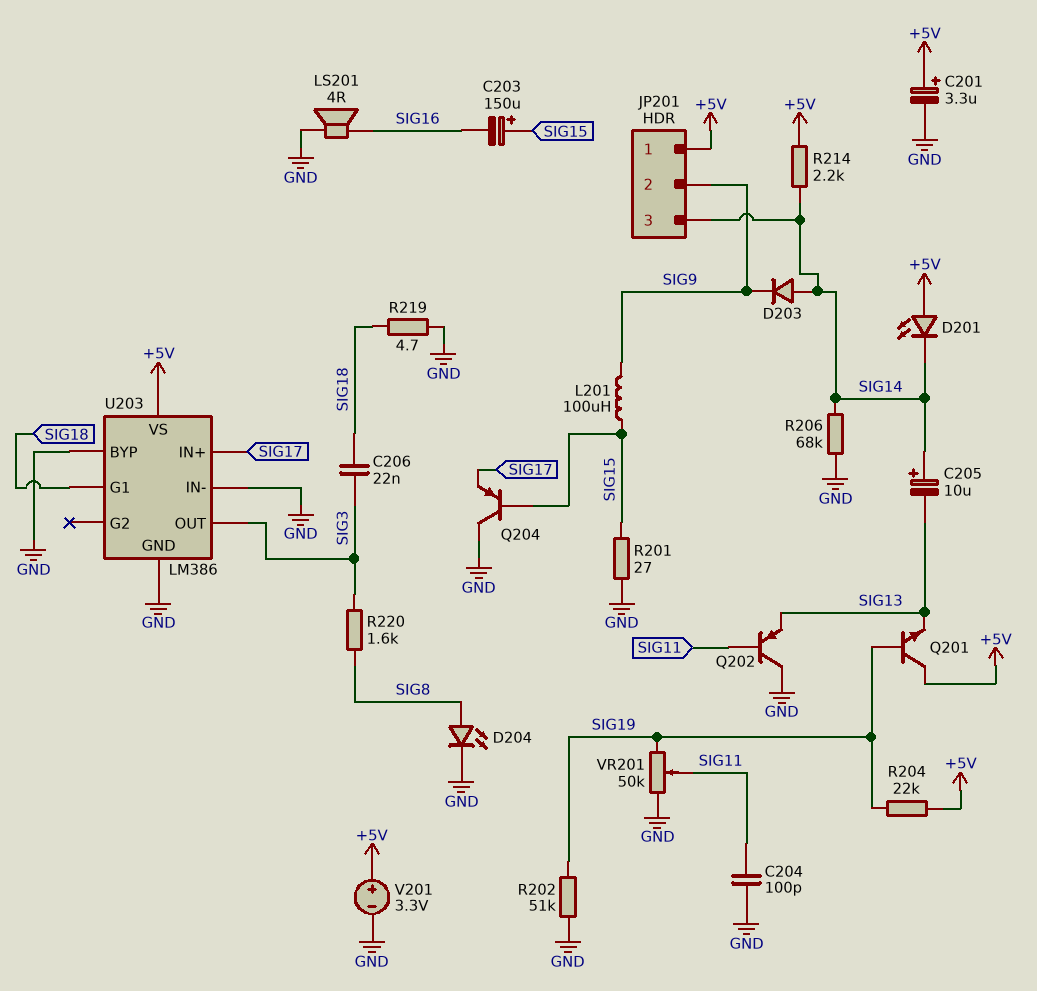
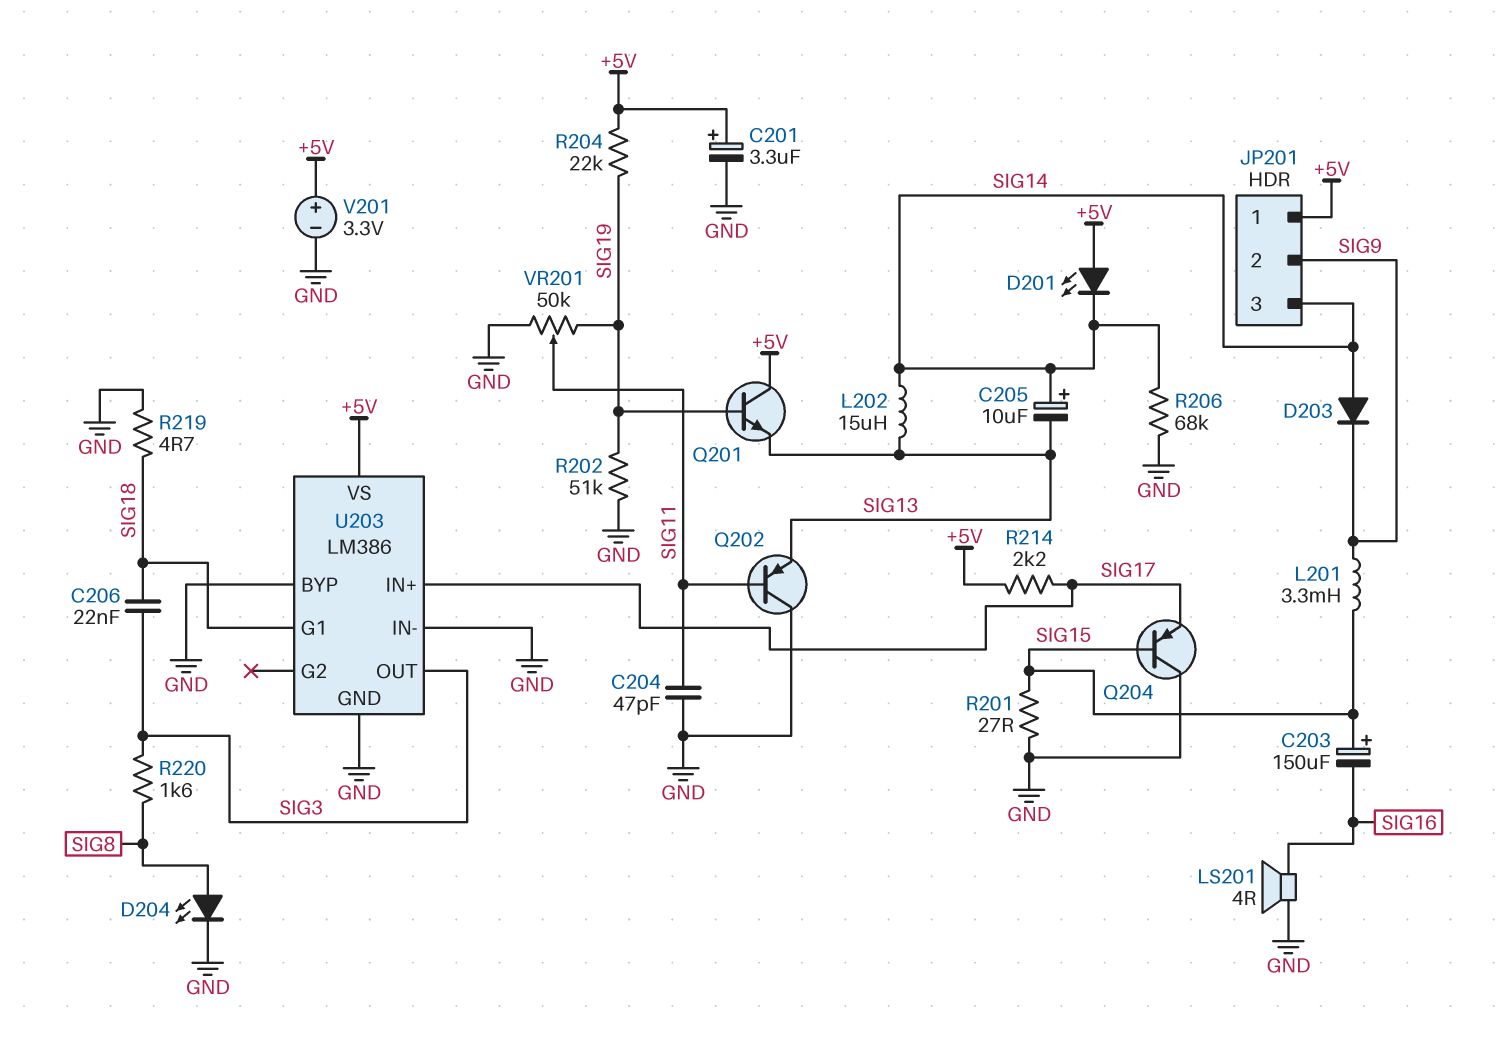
C204: 100pF (GND, SIG11) -> 47pF (GND, SIG11)
L201: 100uH (SIG9, SIG15) -> 3.3mH (SIG9, SIG15)
L202: none -> 15uH (SIG13, SIG14)
R214: 2.2k (+5V, SIG14) -> 2.2k (+5V, SIG17)

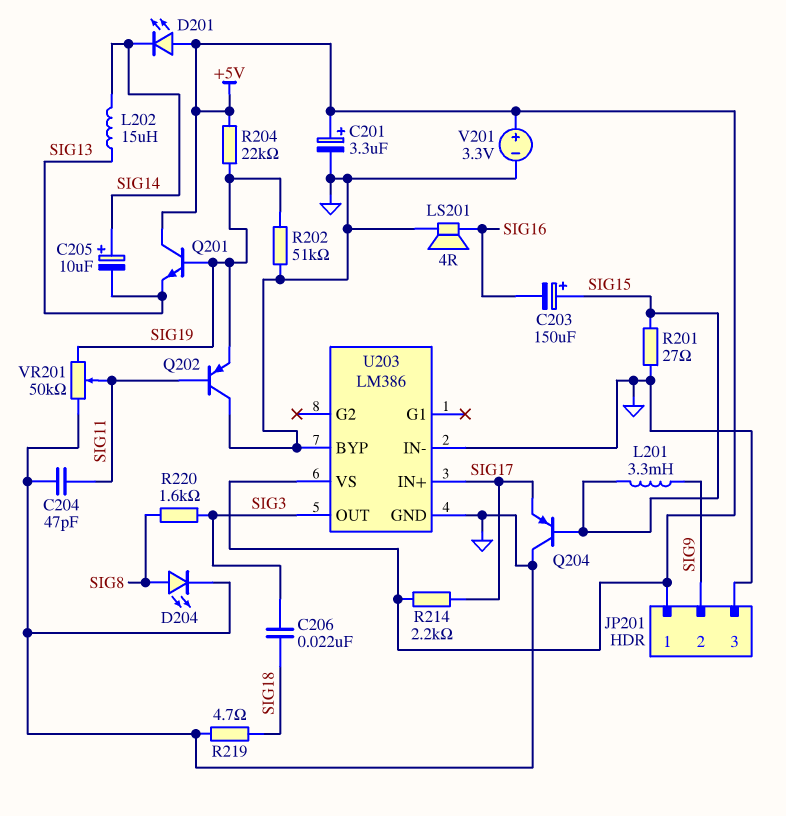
D203: diode (A SIG14, K SIG9) -> none
JP201 pin 3: SIG14 -> GND
Q202: PNP (B SIG11, C GND, E SIG13) -> PNP (B SIG11, C GND, E SIG19)
R206: 68k (GND, SIG14) -> none
U203 pin G1: SIG18 -> none

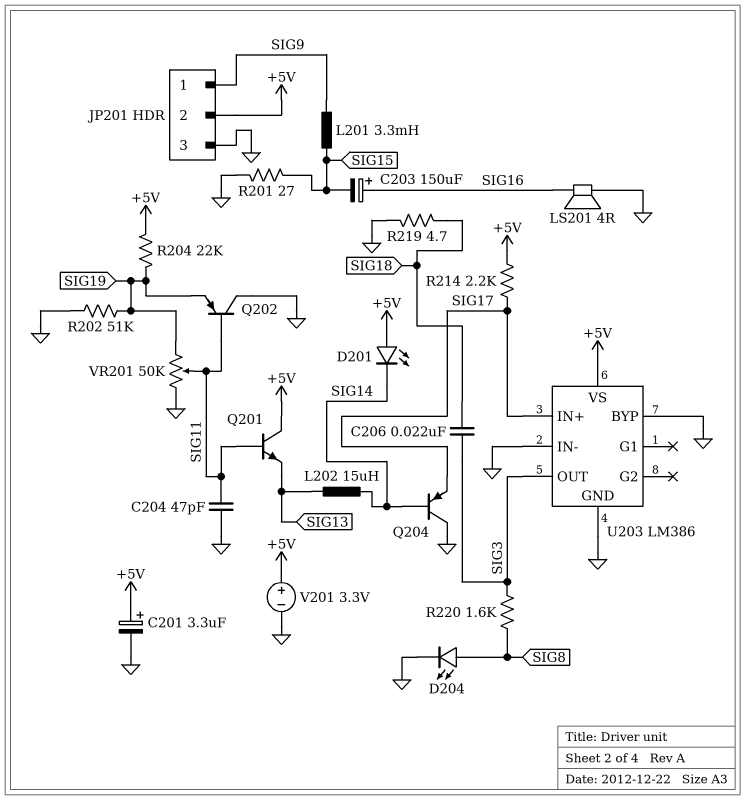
C203: 150uF (plus SIG15, minus SIG16) -> 150uF (plus SIG16, minus SIG15)
C205: 10uF (plus SIG14, minus SIG13) -> none
JP201 pin 1: +5V -> SIG9
JP201 pin 2: SIG9 -> +5V
Q201: NPN (B SIG19, C +5V, E SIG13) -> NPN (B SIG11, C +5V, E SIG13)
Q204: PNP (B SIG15, C GND, E SIG17) -> PNP (B SIG14, C GND, E SIG17)

